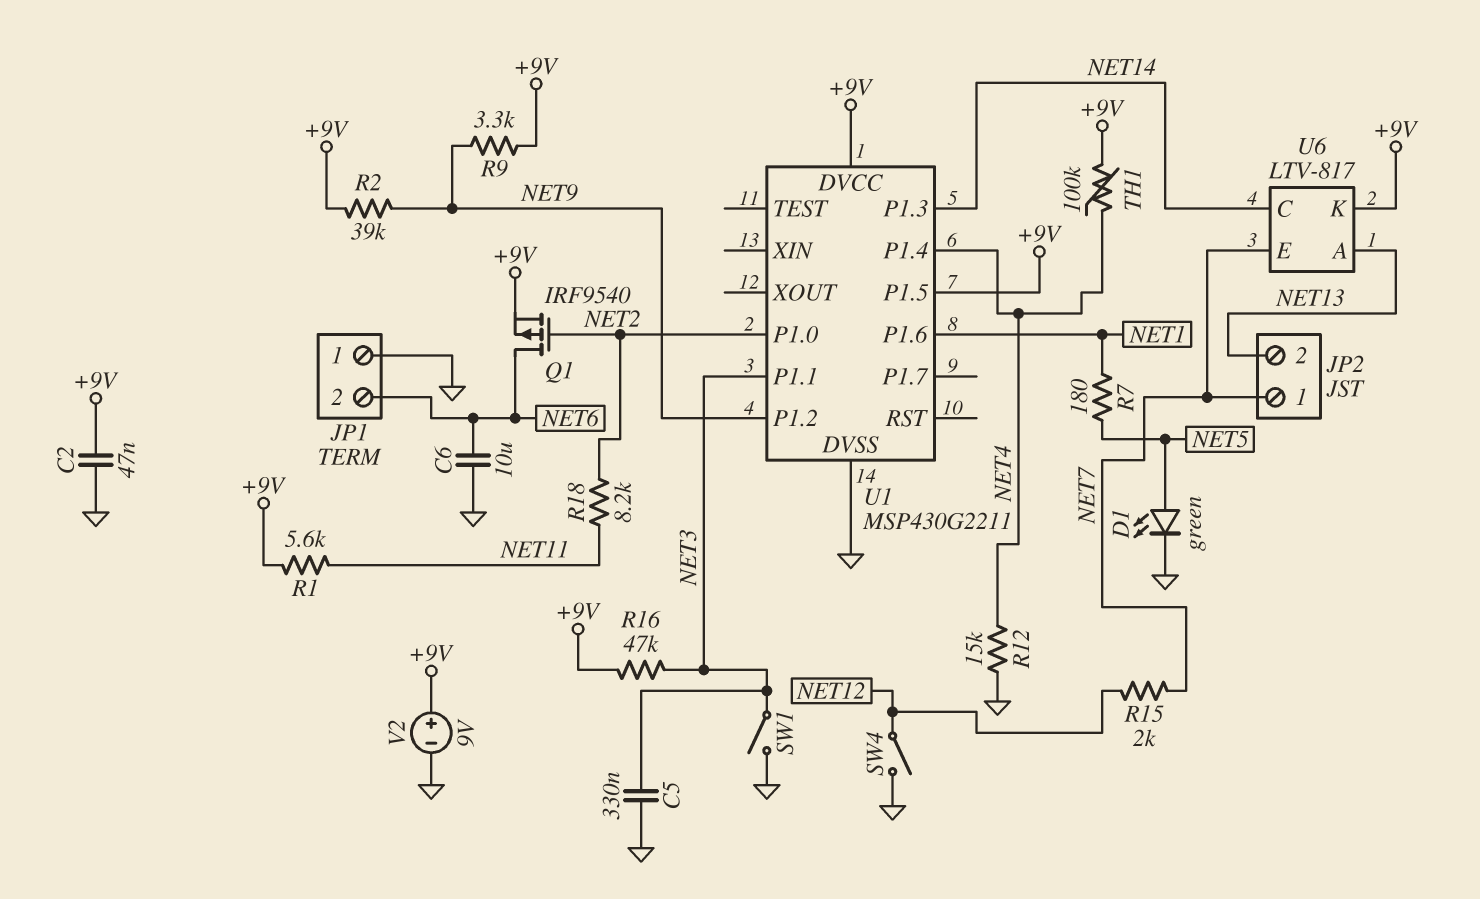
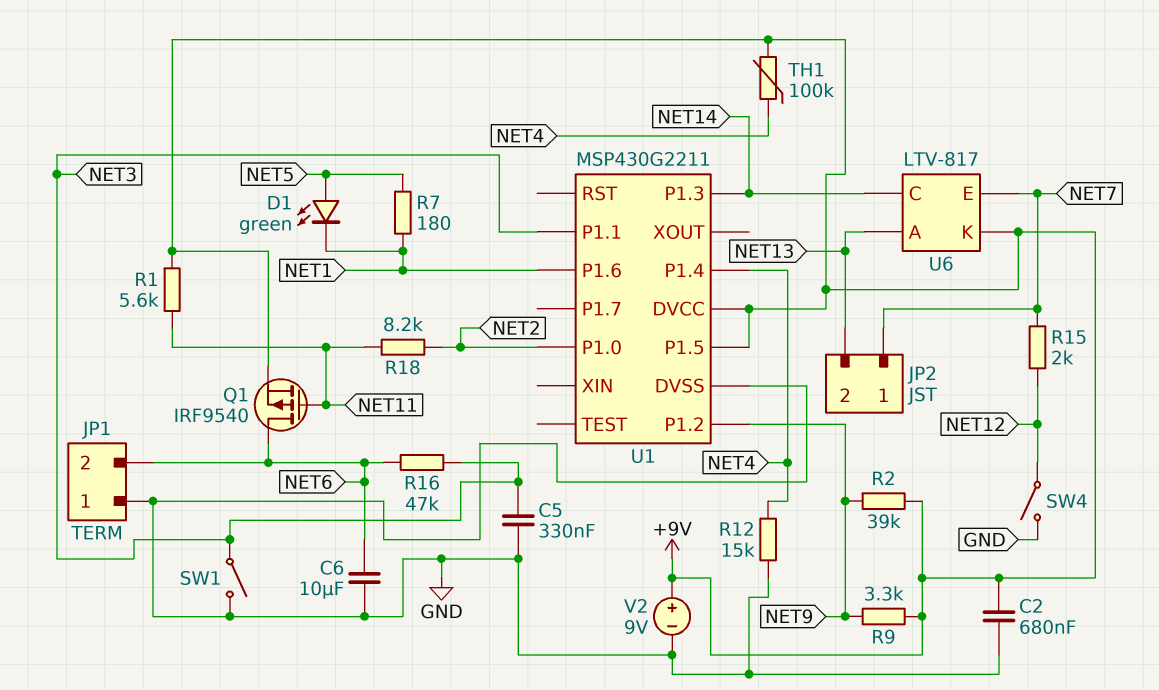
C2: 47nF (+9V, GND) -> 680nF (+9V, GND)
D1: LED green (A NET5, K GND) -> LED green (A NET5, K NET1)
Q1: PMOS IRF9540 (G NET2, D NET6, S +9V) -> PMOS IRF9540 (G NET11, D NET6, S +9V)
R16: 47k (+9V, NET3) -> 47k (NET3, NET6)

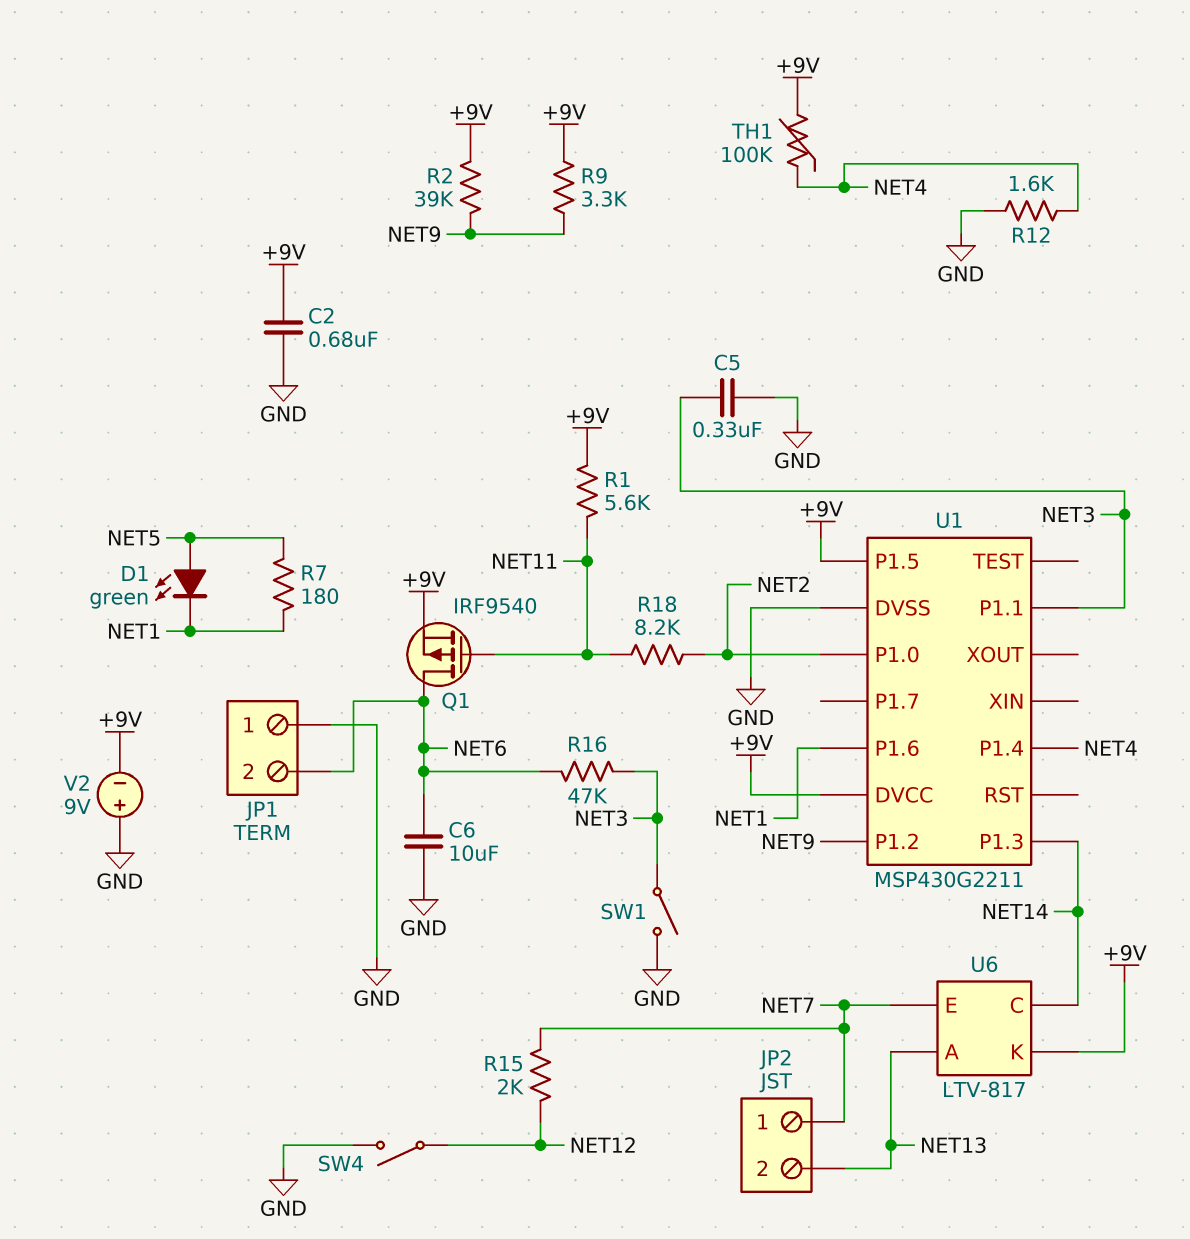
R12: 15k (GND, NET4) -> 1.6k (GND, NET4)
V2: 9V (plus +9V, minus GND) -> 9V (plus GND, minus +9V)

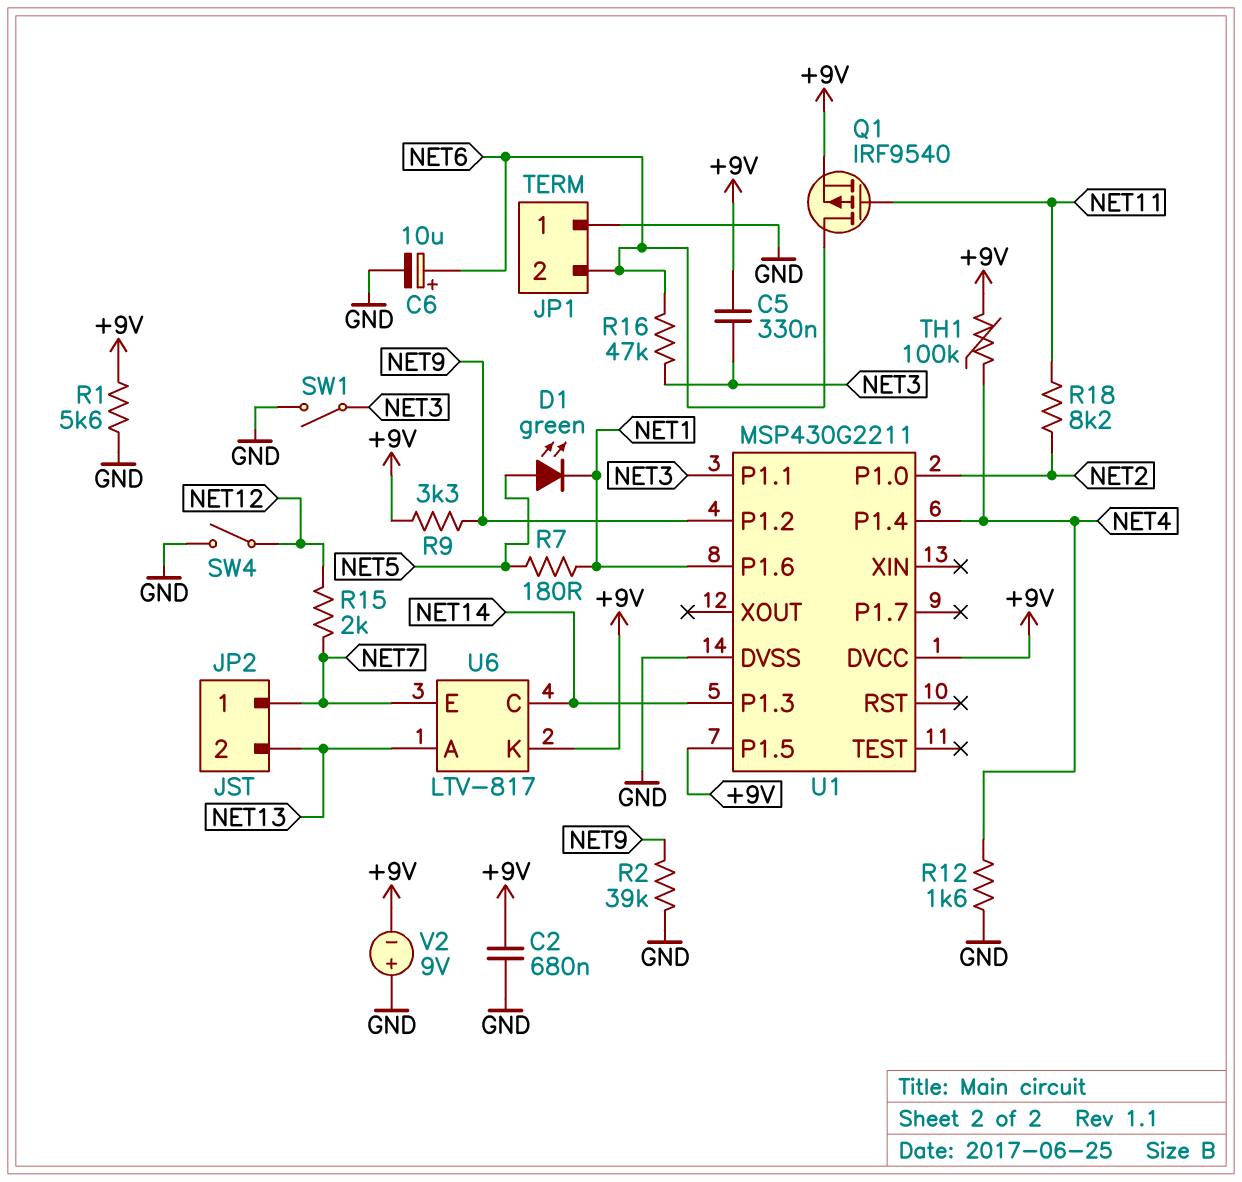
C5: 330nF (GND, NET3) -> 330nF (+9V, NET3)
C6: 10uF (GND, NET6) -> 10uF (plus NET6, minus GND)
R1: 5.6k (+9V, NET11) -> 5.6k (+9V, GND)
R2: 39k (+9V, NET9) -> 39k (GND, NET9)

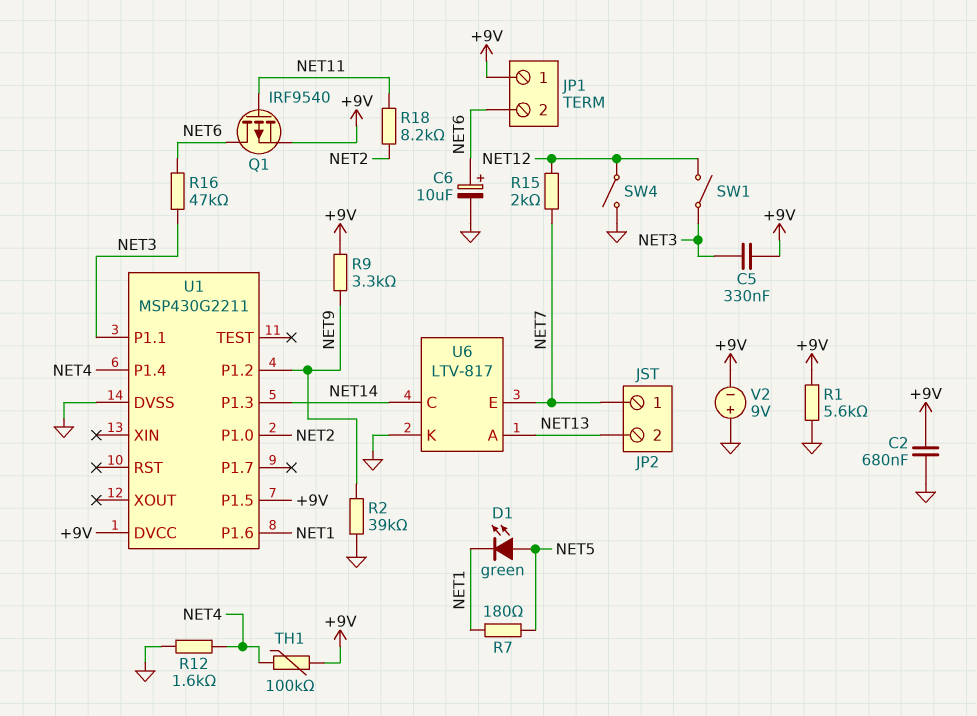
JP1 pin 1: GND -> +9V
SW1: switch (GND, NET3) -> switch (NET3, NET12)
U6 pin K: +9V -> GND

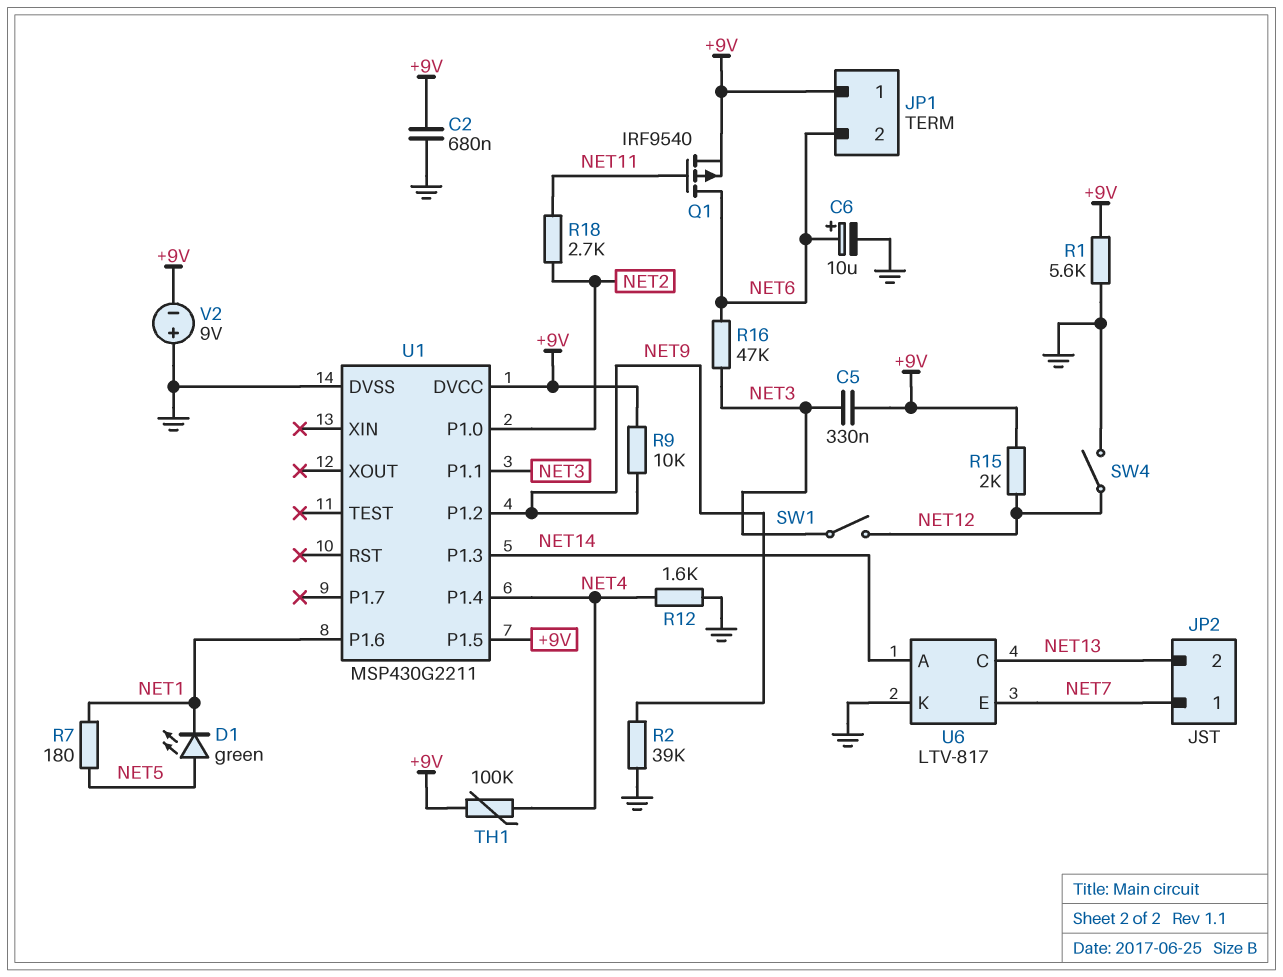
R9: 3.3k (+9V, NET9) -> 10k (+9V, NET9)
R15: 2k (NET7, NET12) -> 2k (+9V, NET12)
R18: 8.2k (NET2, NET11) -> 2.7k (NET2, NET11)
U6 pin A: NET13 -> NET14
U6 pin C: NET14 -> NET13

